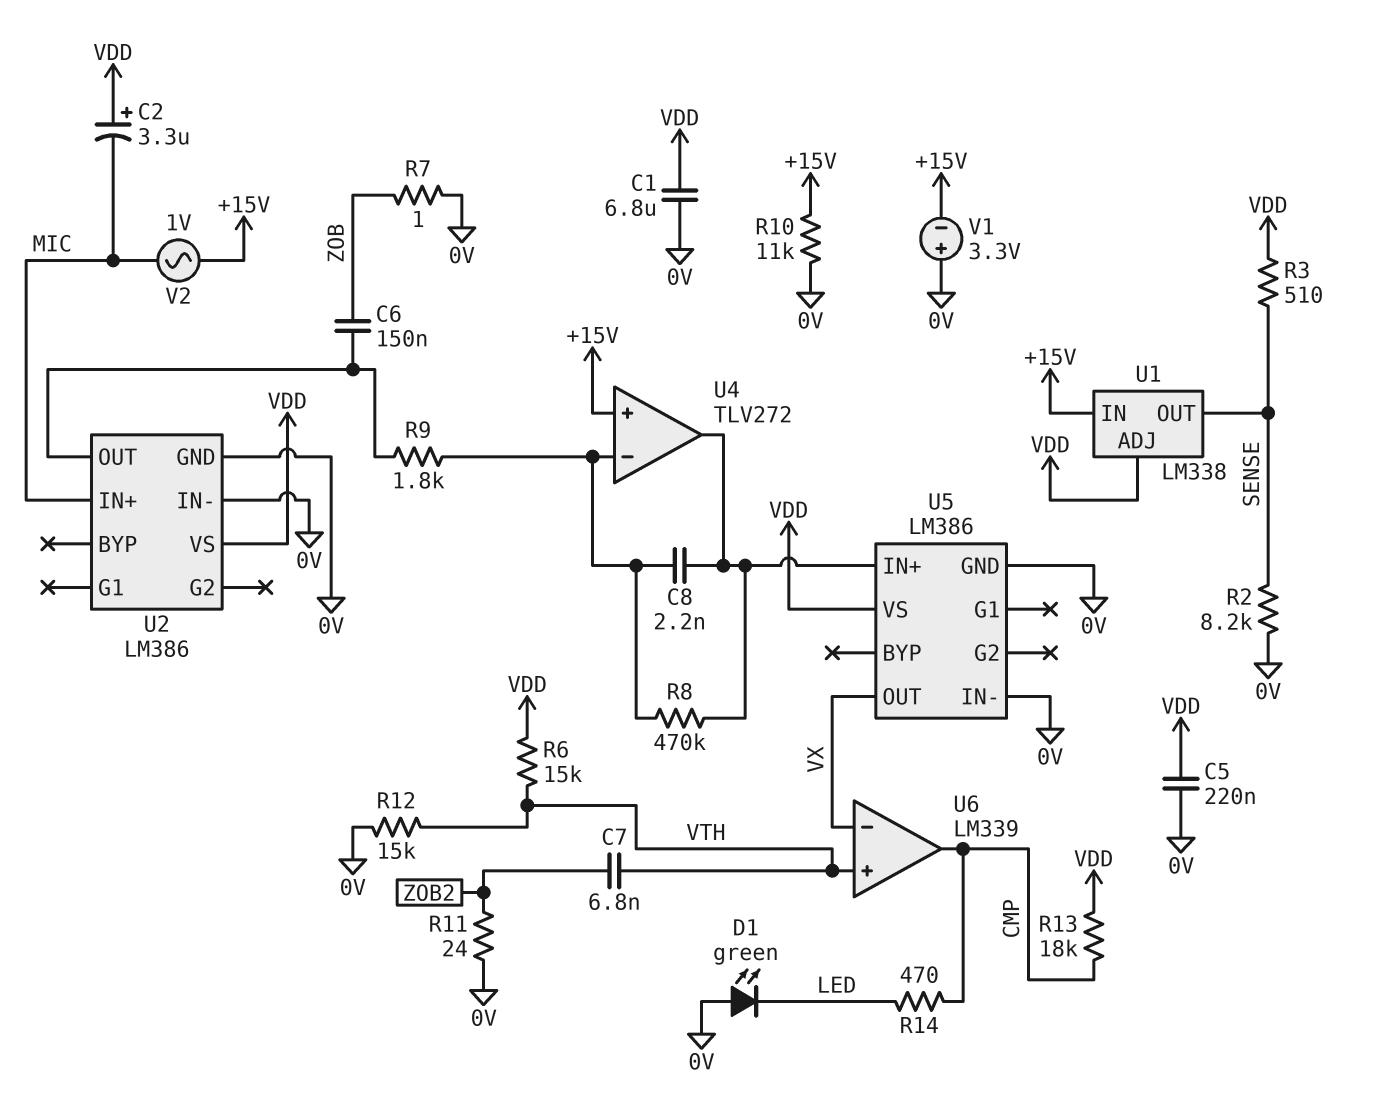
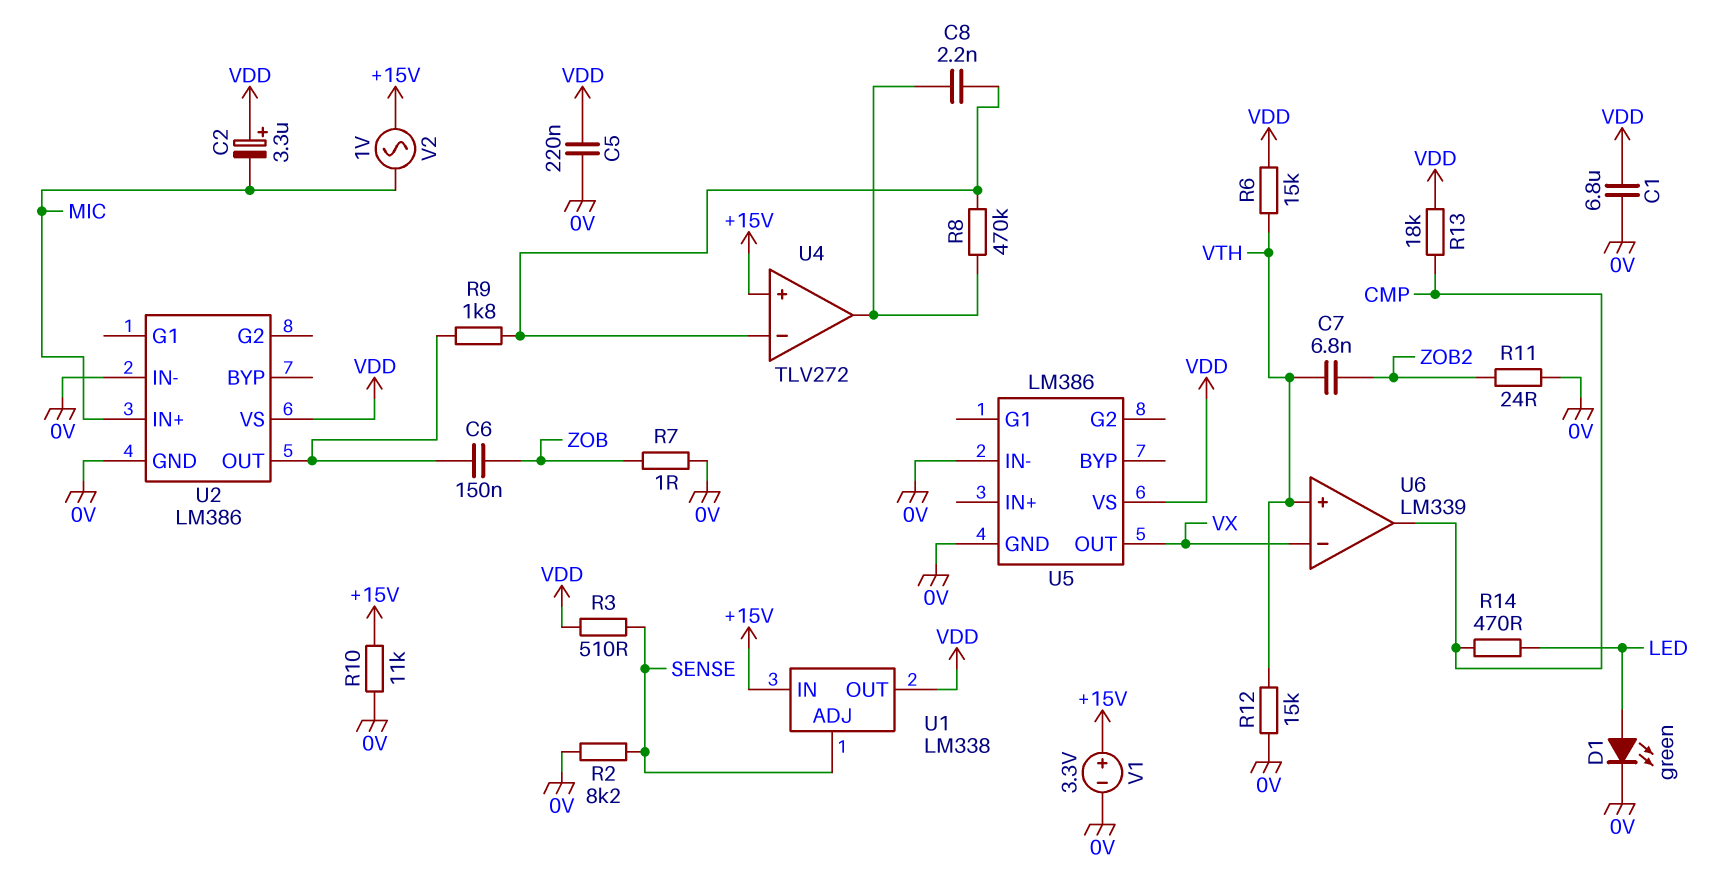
D1: LED green (A 0V, K LED) -> LED green (A LED, K 0V)
U1 pin ADJ: VDD -> SENSE
U1 pin OUT: SENSE -> VDD
U5 pin IN+: U4/out -> none
V1: 3.3V (plus 0V, minus +15V) -> 3.3V (plus +15V, minus 0V)

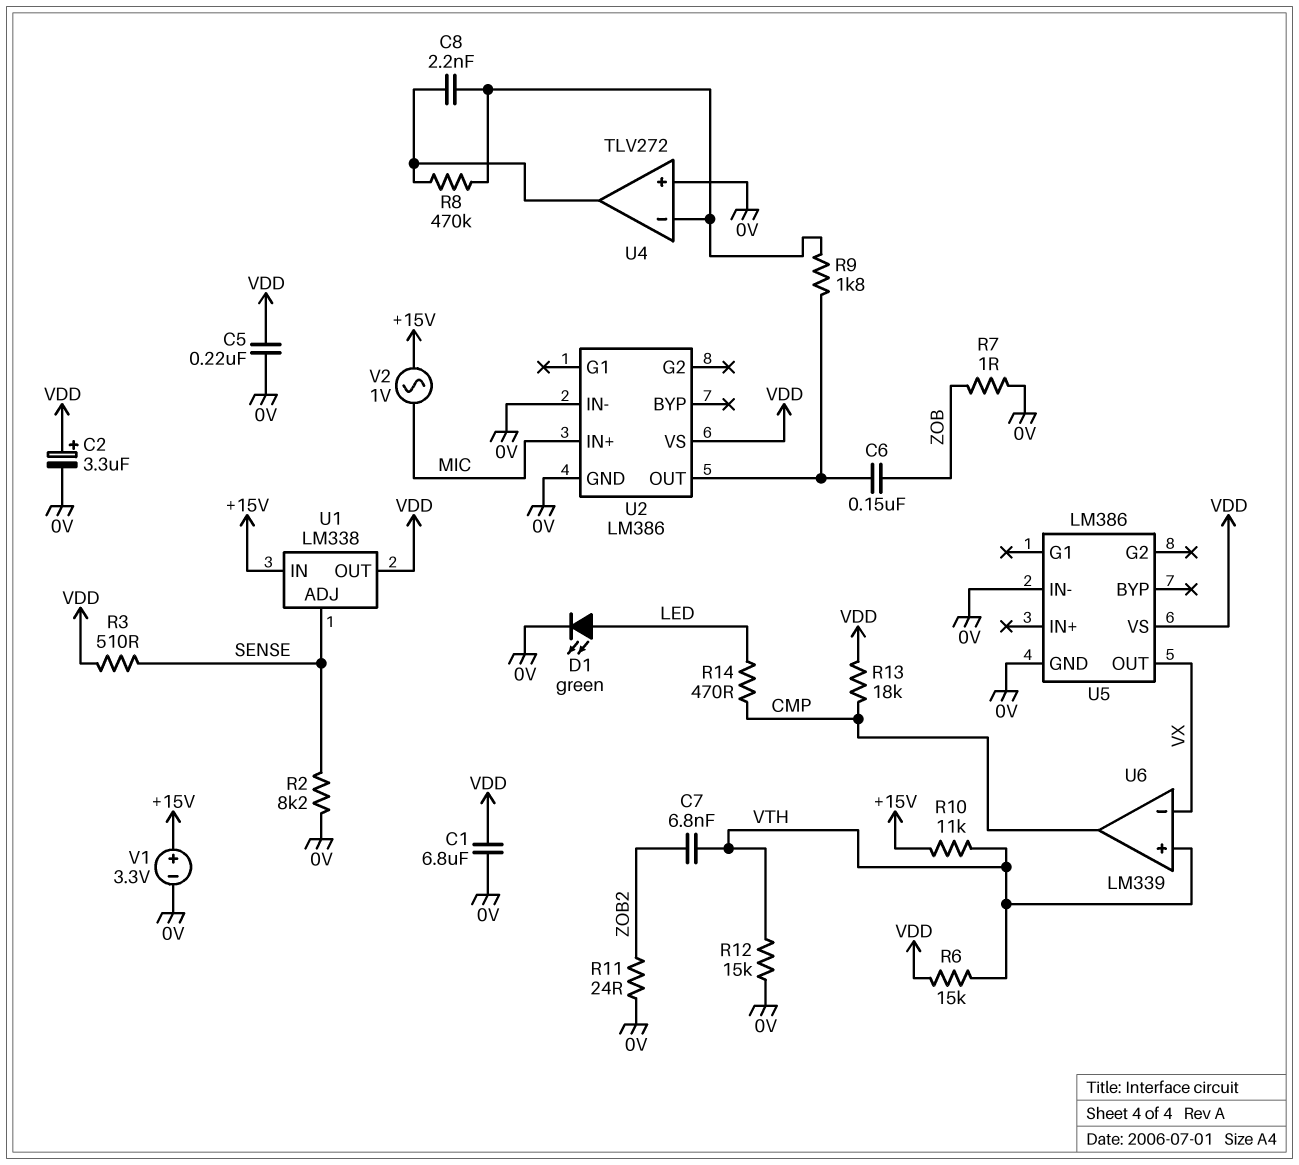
C2: 3.3uF (plus VDD, minus MIC) -> 3.3uF (plus VDD, minus 0V)
R10: 11k (+15V, 0V) -> 11k (+15V, VTH)
U4 pin in+: +15V -> 0V

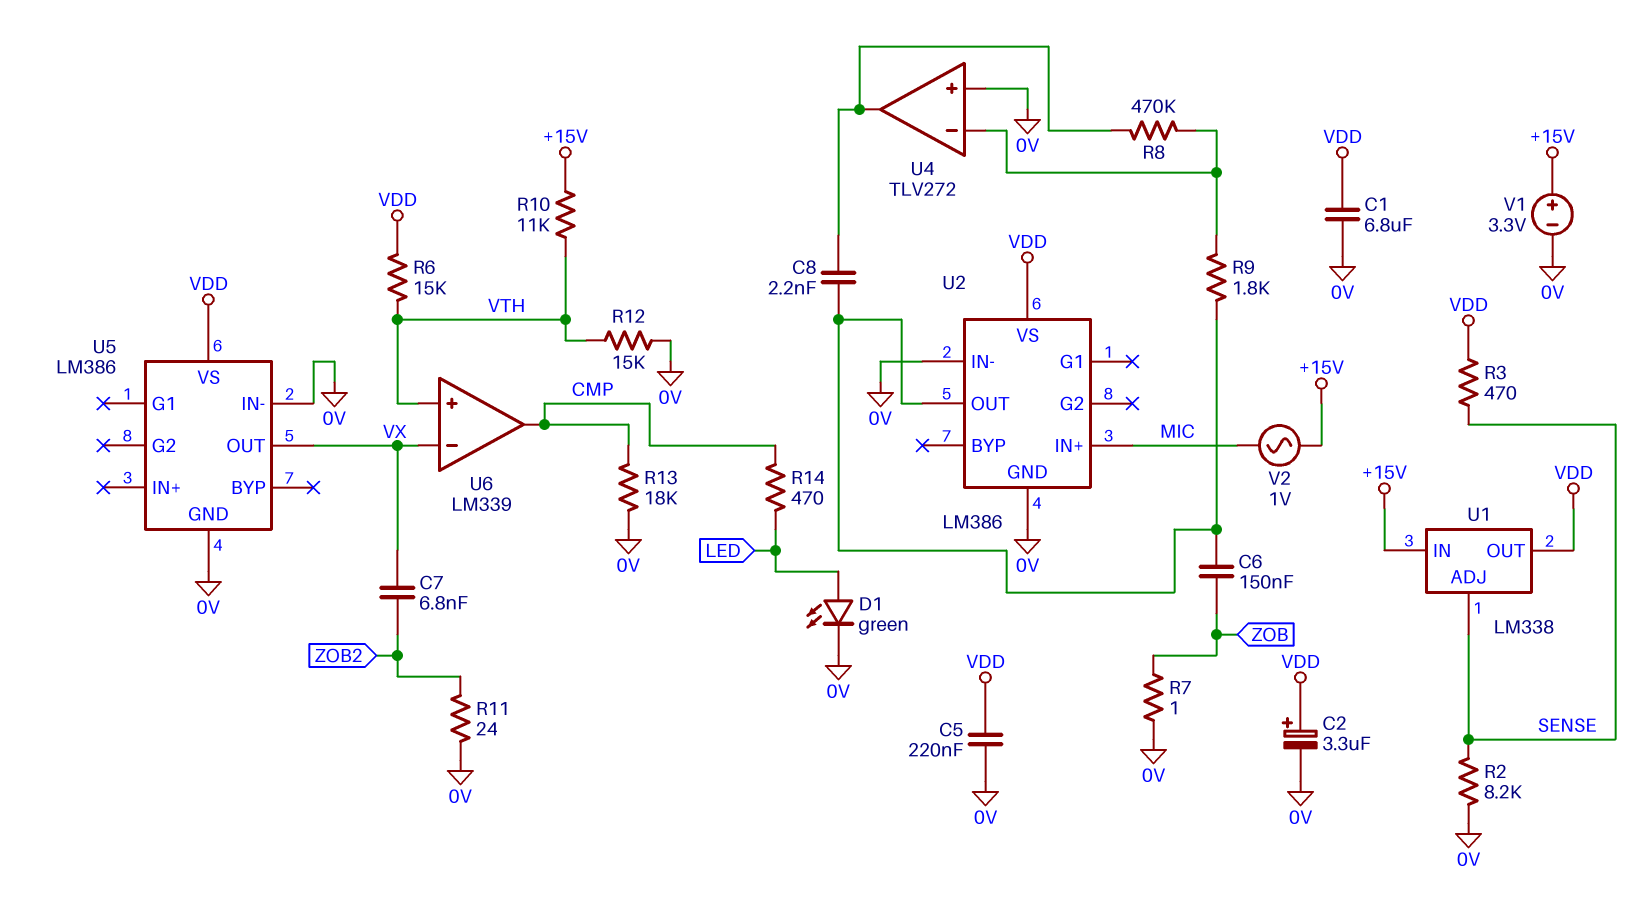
C7: 6.8nF (VTH, ZOB2) -> 6.8nF (VX, ZOB2)
C8: 2.2nF (U4/in-, U4/out) -> 2.2nF (U2/OUT, U4/out)
R3: 510 (SENSE, VDD) -> 470 (SENSE, VDD)
R13: 18k (CMP, VDD) -> 18k (0V, CMP)

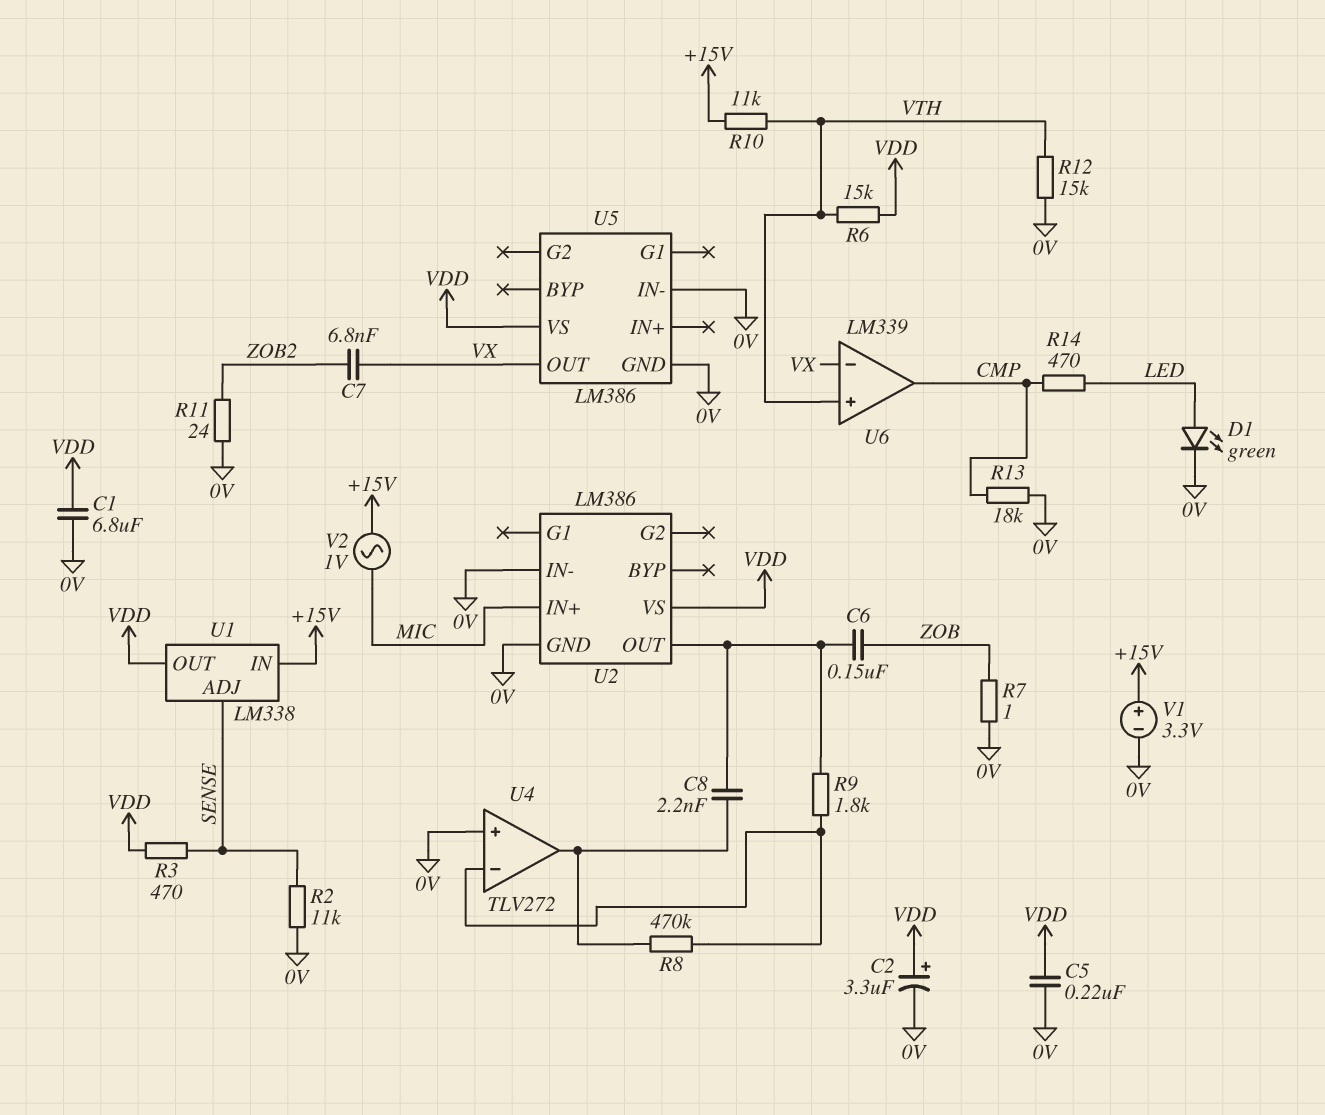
R2: 8.2k (0V, SENSE) -> 11k (0V, SENSE)

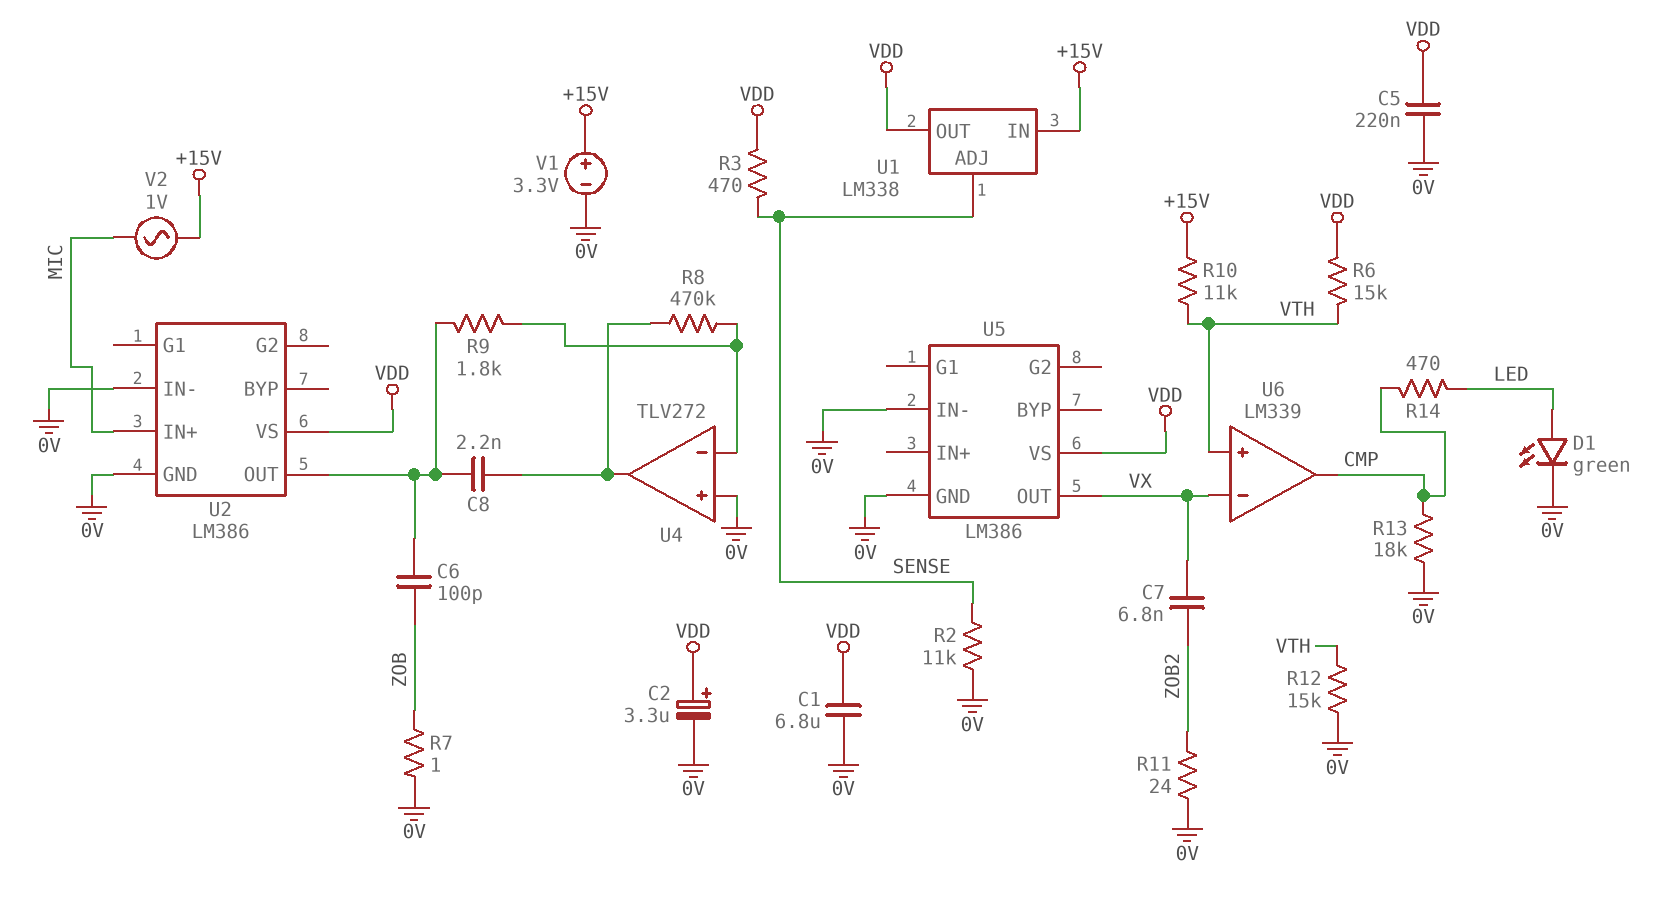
C6: 150nF (U2/OUT, ZOB) -> 100pF (U2/OUT, ZOB)

